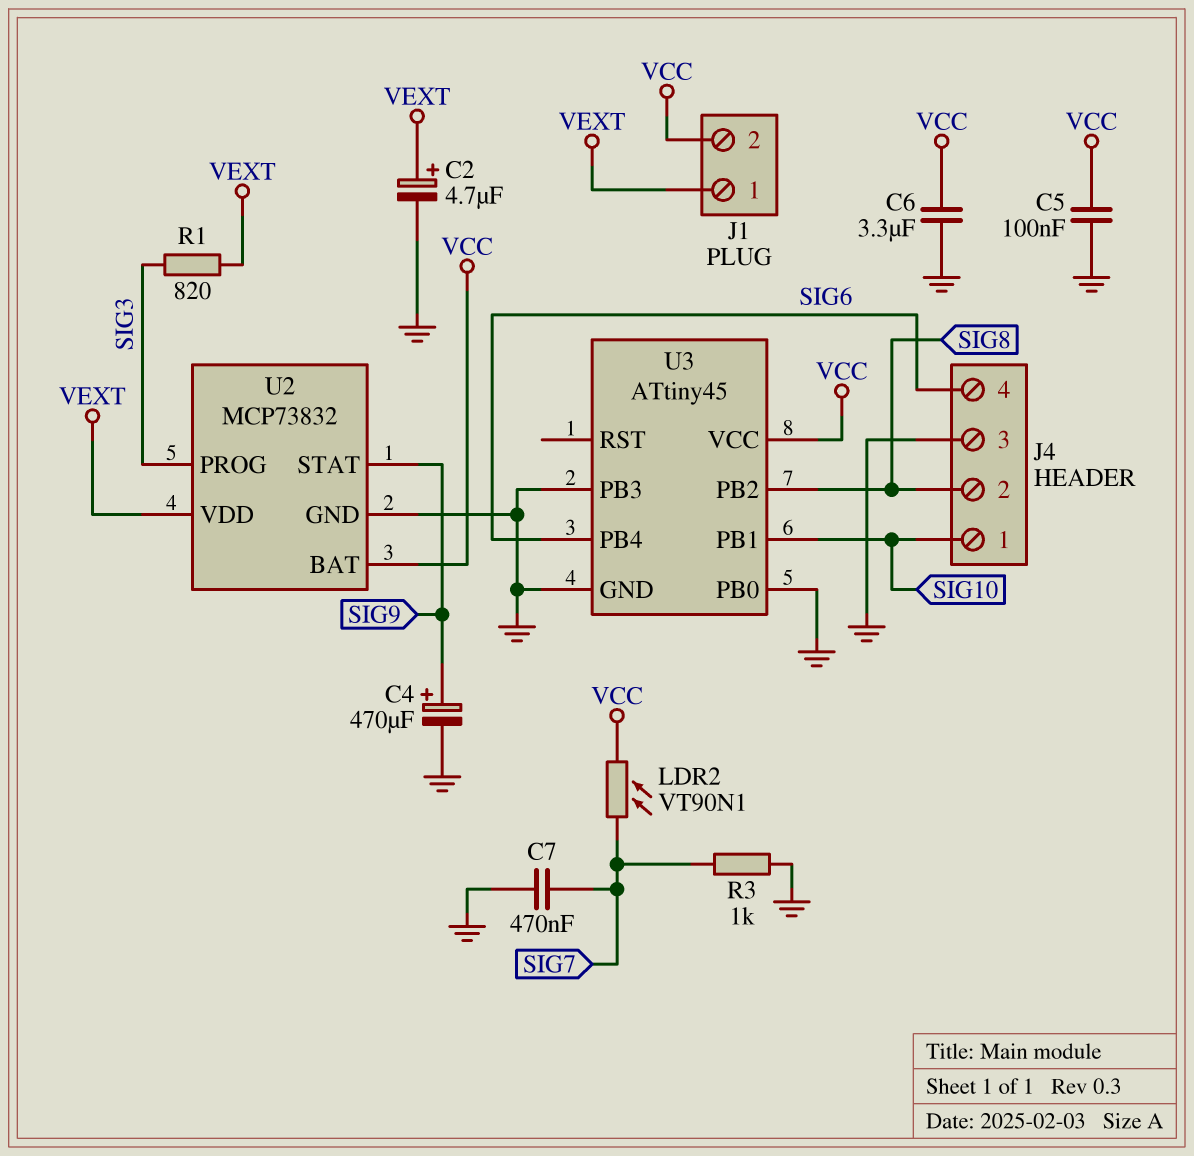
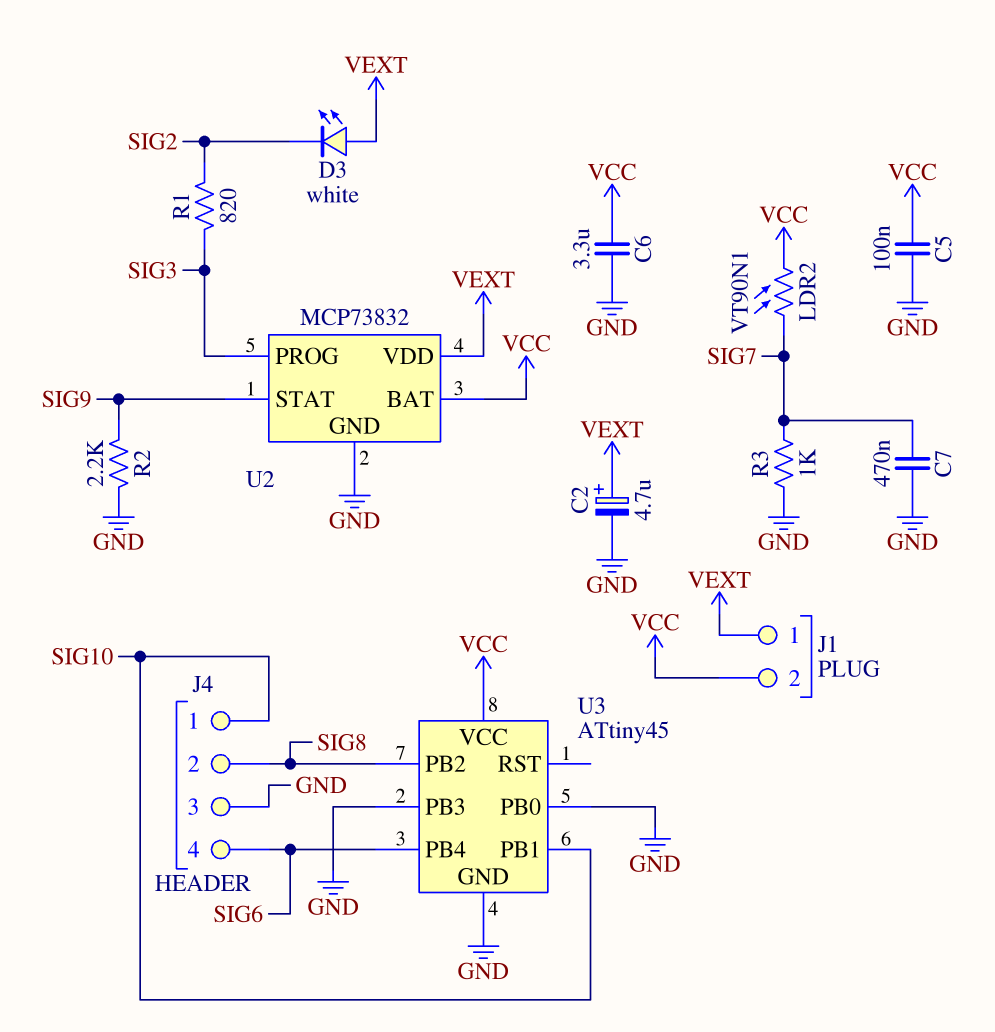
C4: 470uF (plus SIG9, minus GND) -> none
D3: none -> LED white (A VEXT, K SIG2)
R1: 820 (SIG3, VEXT) -> 820 (SIG2, SIG3)
R2: none -> 2.2k (GND, SIG9)

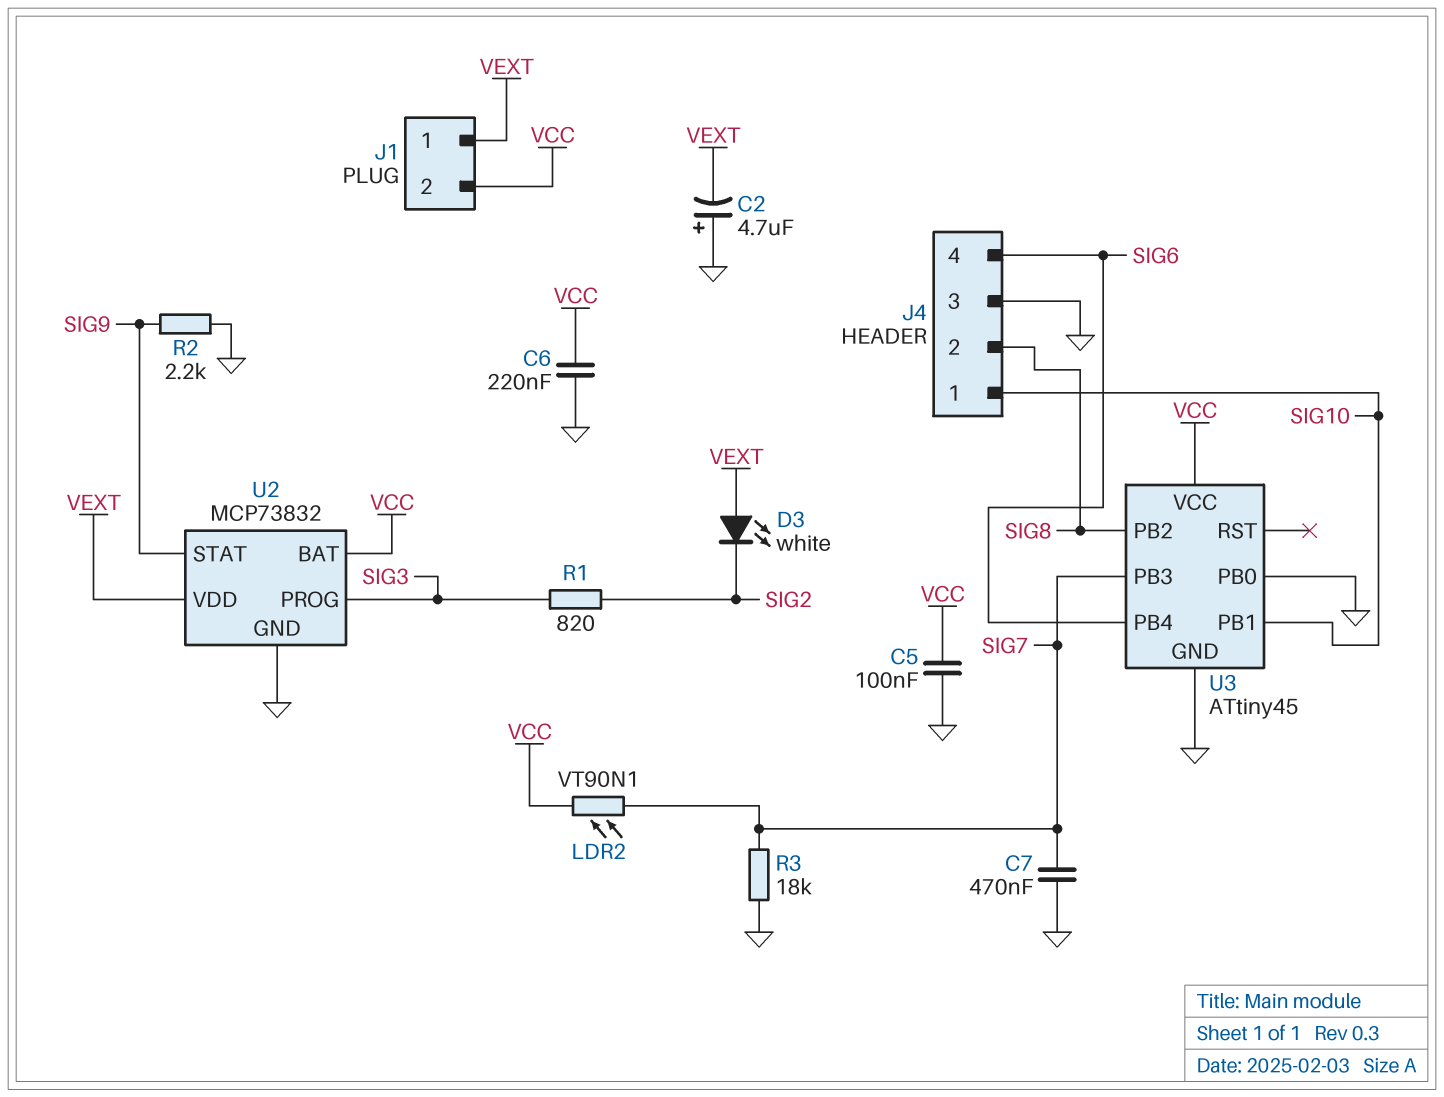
C2: 4.7uF (plus VEXT, minus GND) -> 4.7uF (plus GND, minus VEXT)
C6: 3.3uF (GND, VCC) -> 220nF (GND, VCC)
R3: 1k (GND, SIG7) -> 18k (GND, SIG7)
U3 pin PB3: GND -> SIG7

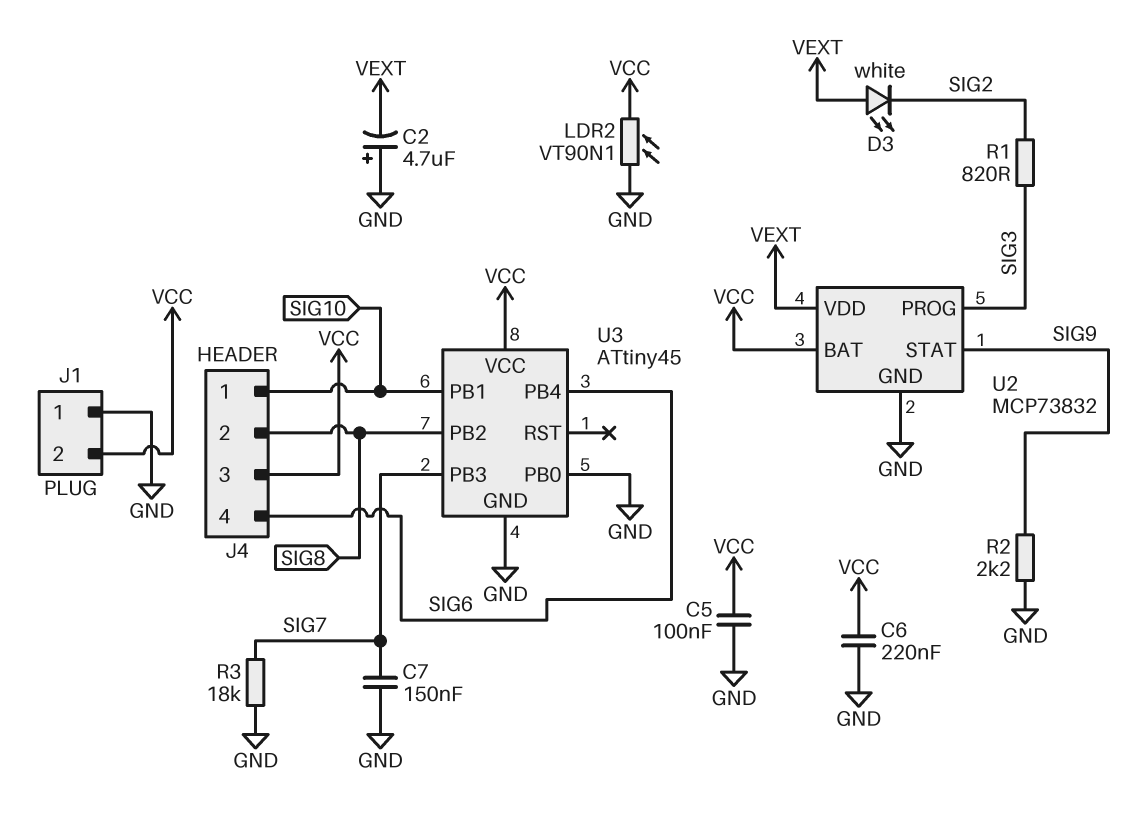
C7: 470nF (GND, SIG7) -> 150nF (GND, SIG7)
J1 pin 1: VEXT -> GND
J4 pin 3: GND -> VCC
LDR2: VT90N1 (SIG7, VCC) -> VT90N1 (GND, VCC)

